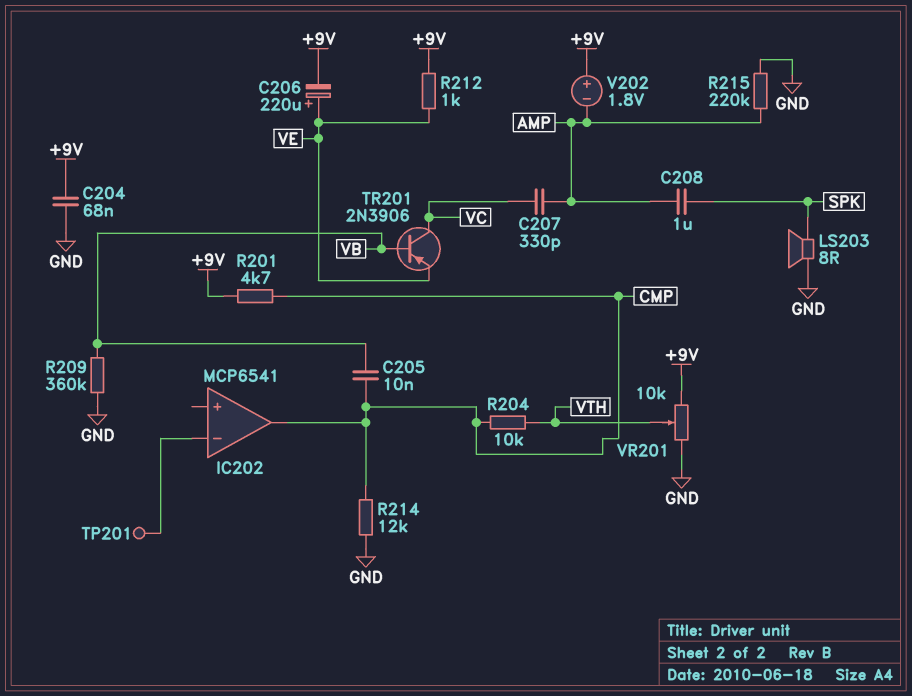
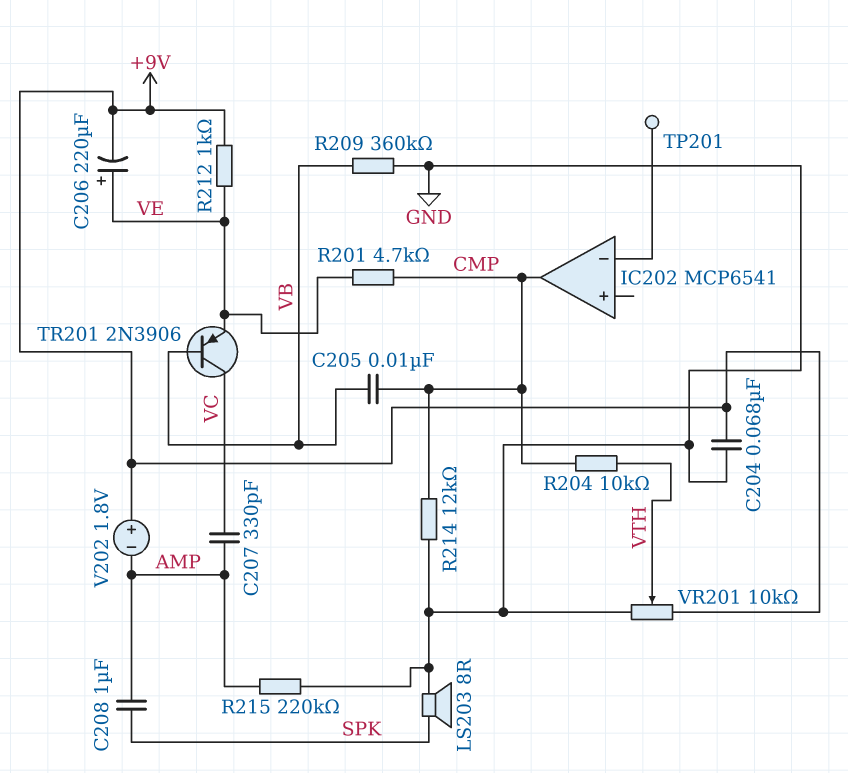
R201: 4.7k (+9V, CMP) -> 4.7k (CMP, VE)

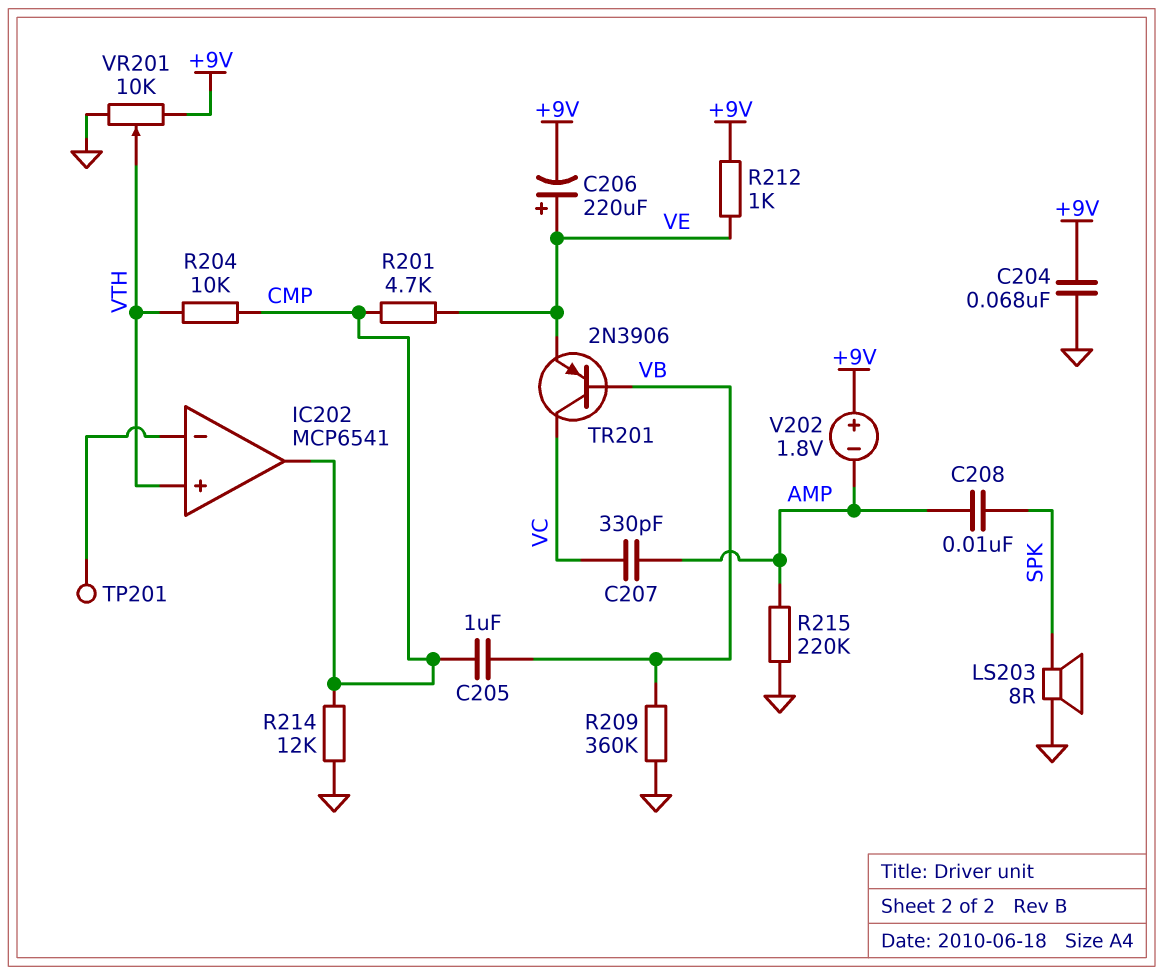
C205: 10nF (CMP, VB) -> 1uF (CMP, VB)
C208: 1uF (AMP, SPK) -> 10nF (AMP, SPK)
IC202 pin in+: none -> VTH

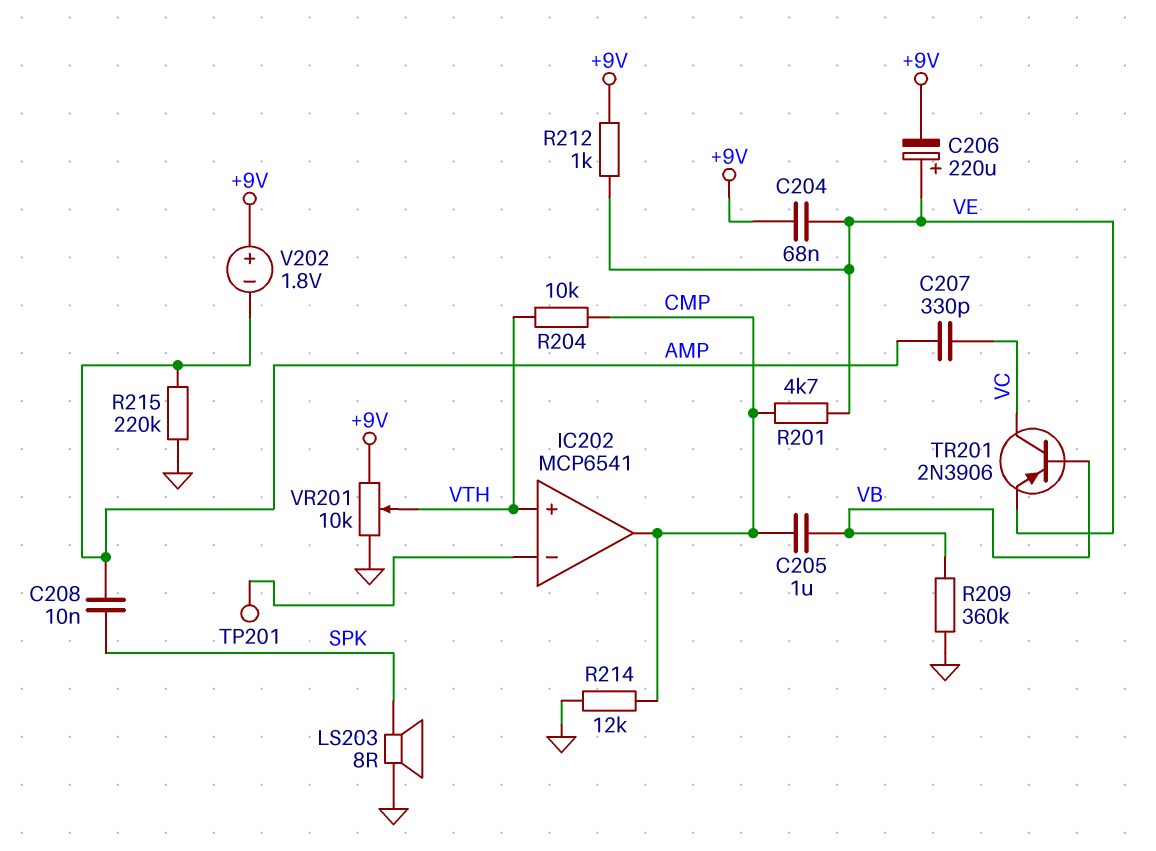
C204: 68nF (+9V, GND) -> 68nF (+9V, VE)

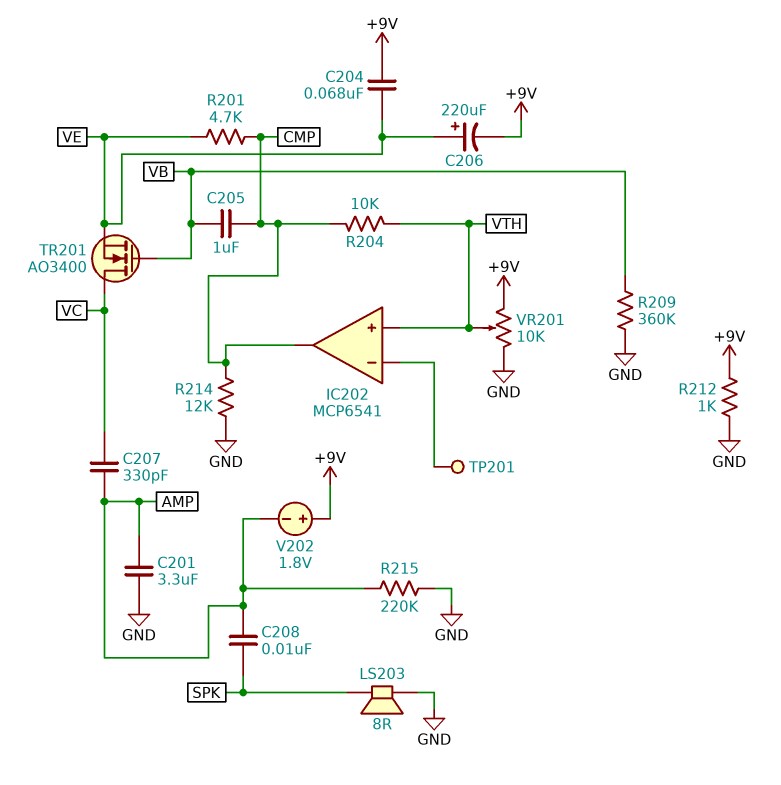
C201: none -> 3.3uF (AMP, GND)
R212: 1k (+9V, VE) -> 1k (+9V, GND)
TR201: PNP 2N3906 (B VB, C VC, E VE) -> NMOS AO3400 (G VB, D VC, S VE)

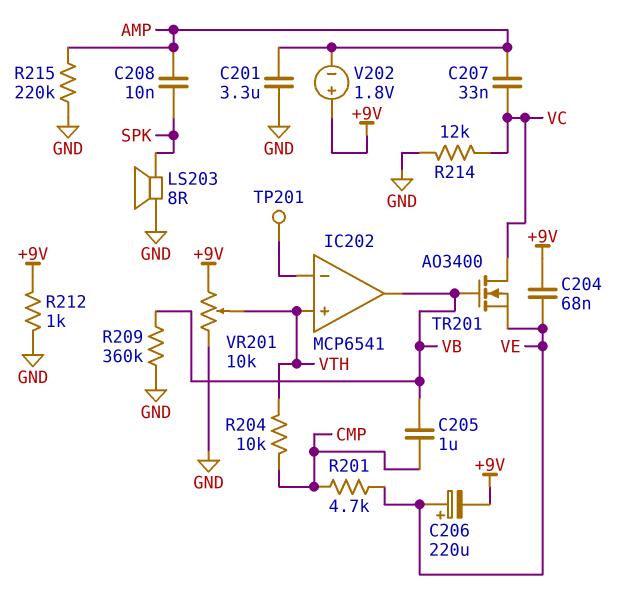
C207: 330pF (AMP, VC) -> 33nF (AMP, VC)
IC202 pin out: CMP -> VB
R214: 12k (CMP, GND) -> 12k (GND, VC)

